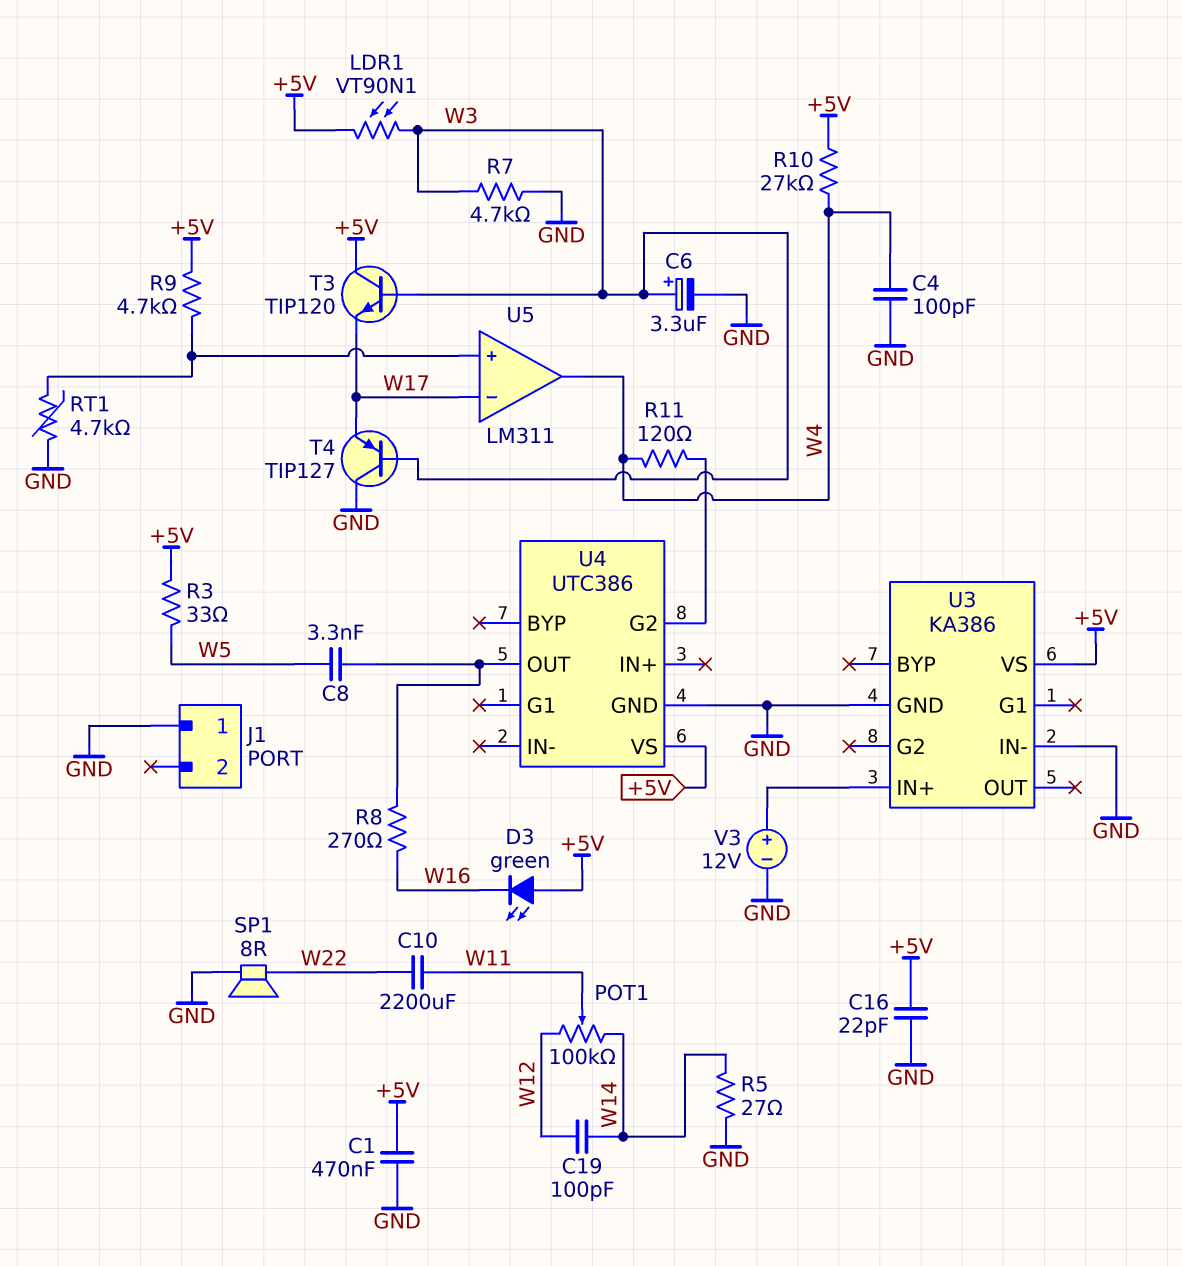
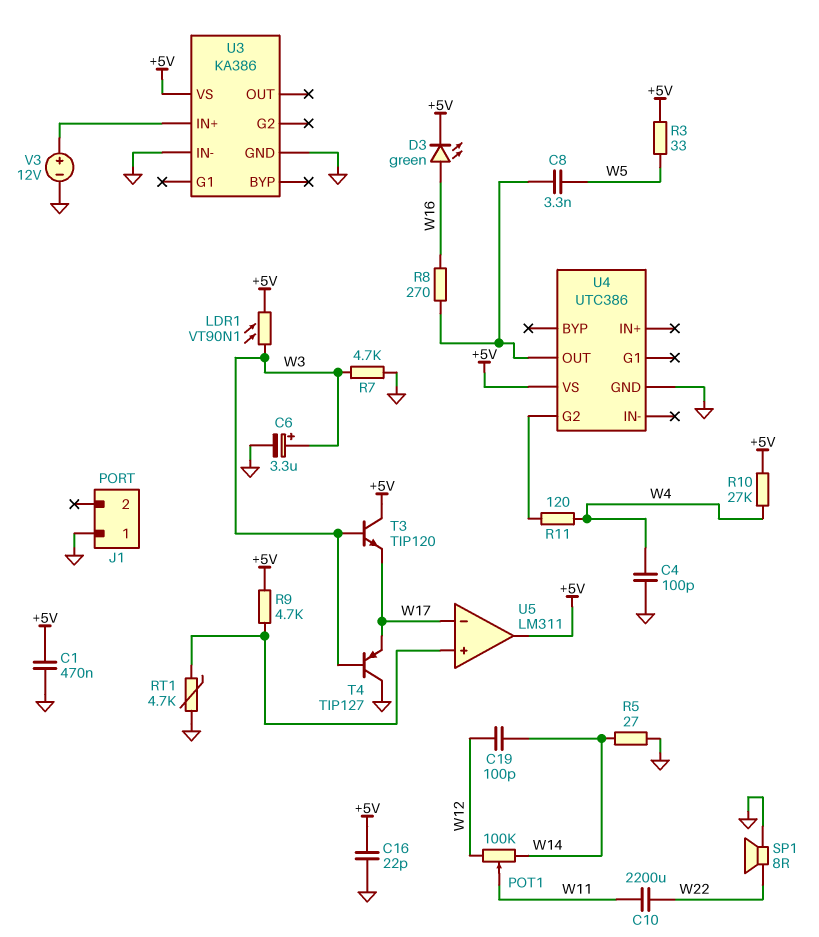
D3: LED green (A +5V, K W16) -> LED green (A W16, K +5V)
U5 pin out: W4 -> +5V

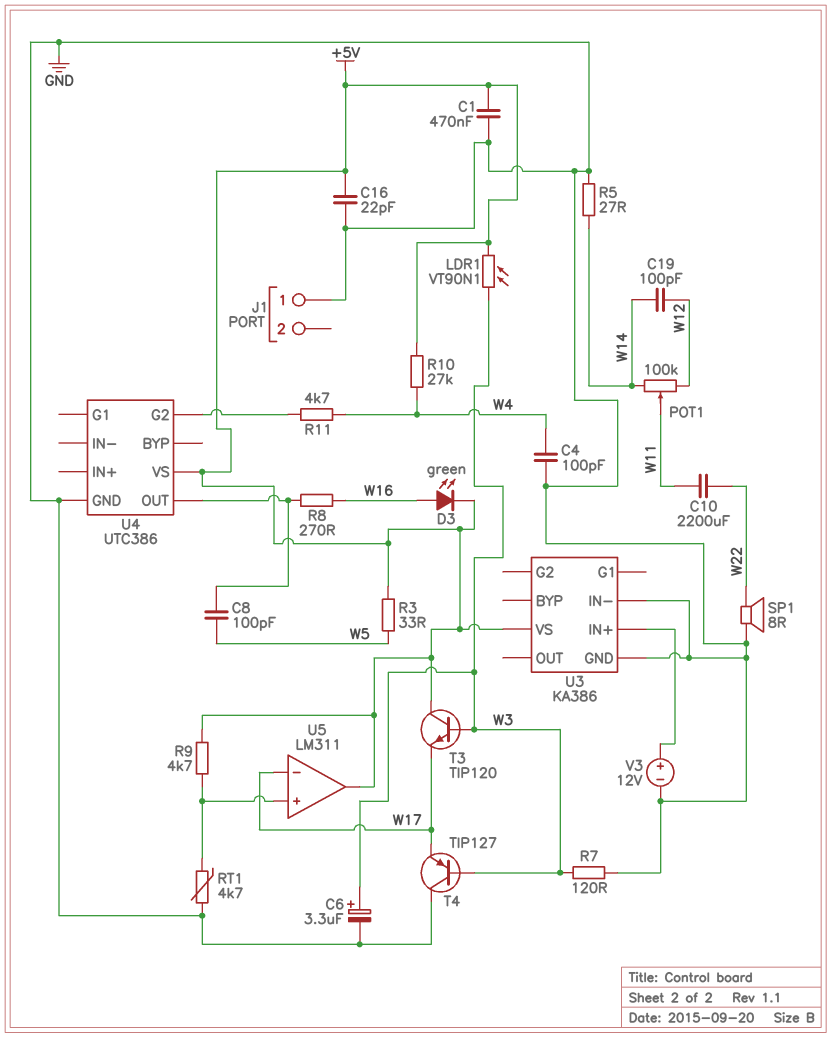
C8: 3.3nF (U4/OUT, W5) -> 100pF (U4/OUT, W5)
R7: 4.7k (GND, W3) -> 120 (GND, W3)
R11: 120 (U4/G2, W4) -> 4.7k (U4/G2, W4)

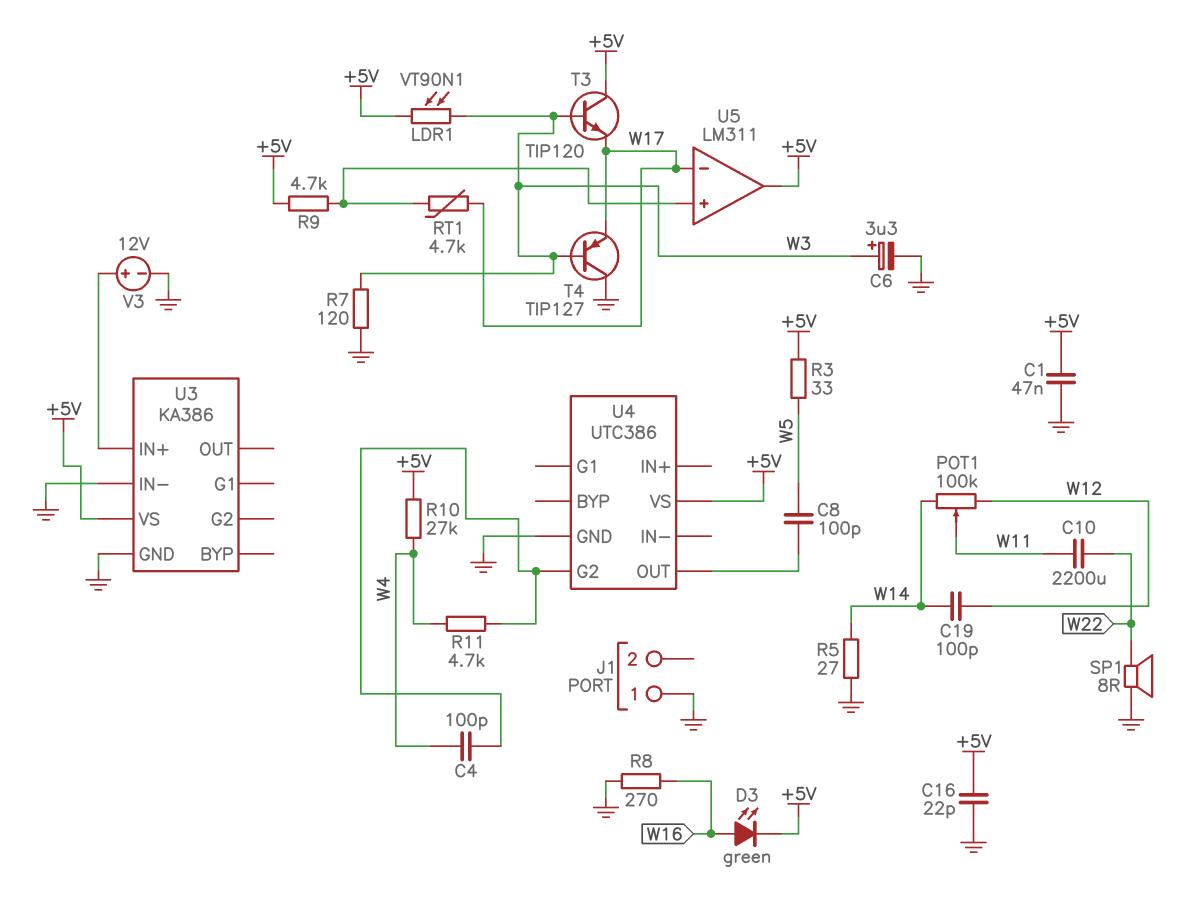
C1: 470nF (+5V, GND) -> 47nF (+5V, GND)
C4: 100pF (GND, W4) -> 100pF (U4/G2, W4)
R8: 270 (U4/OUT, W16) -> 270 (GND, W16)
RT1: 4.7k (GND, U5/in+) -> 4.7k (U5/in+, W17)

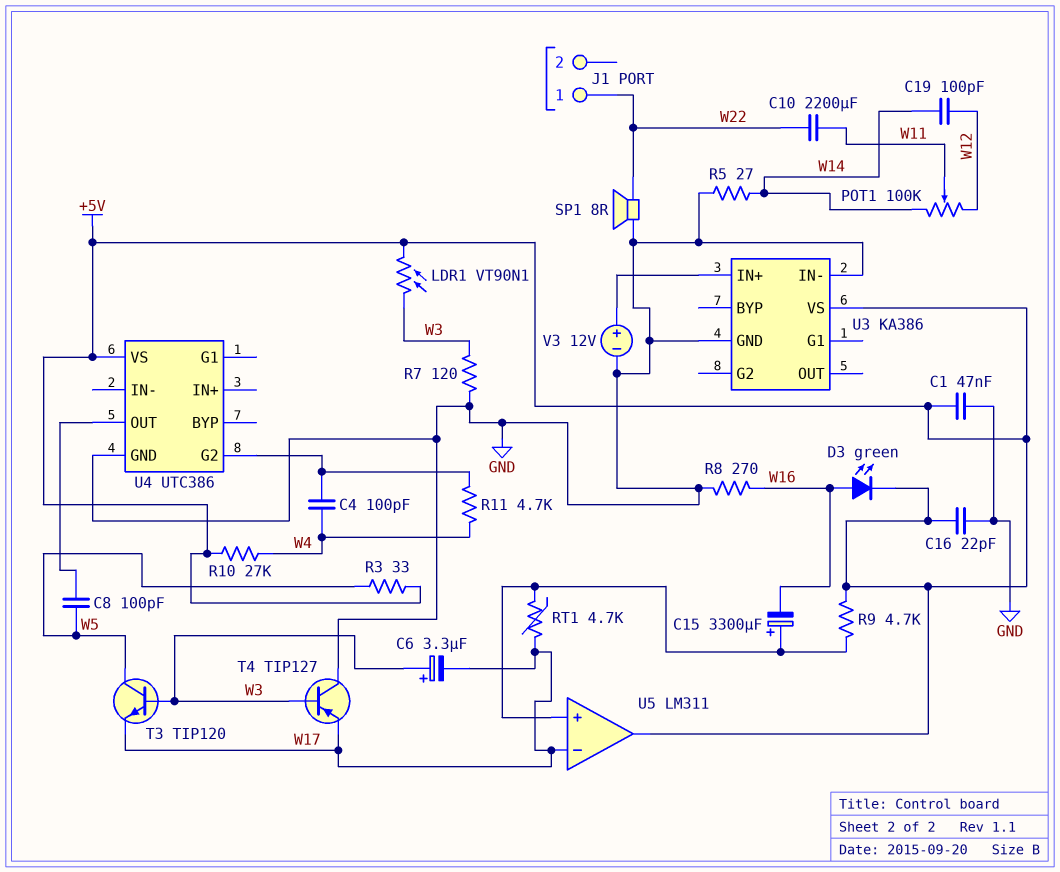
C6: 3.3uF (plus W3, minus GND) -> 3.3uF (plus W3, minus W17)
C15: none -> 3300uF (plus U5/in+, minus W16)
J1 pin 1: GND -> W22
T3: NPN TIP120 (B W3, C +5V, E W17) -> NPN TIP120 (B W3, C W5, E W17)

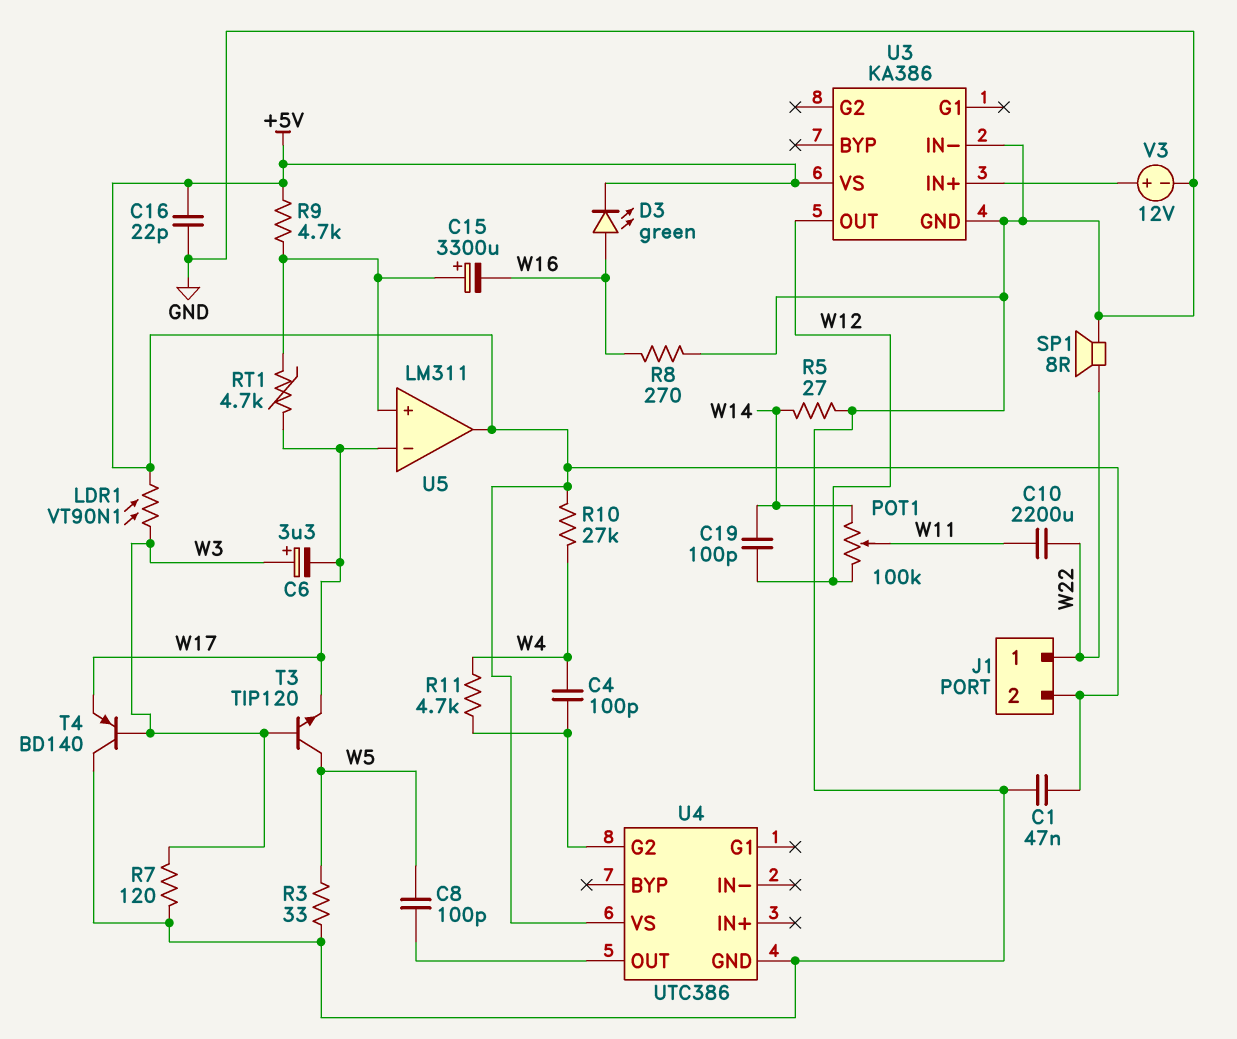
J1 pin 2: none -> +5V
R3: 33 (+5V, W5) -> 33 (GND, W5)
T4: PNP TIP127 (B W3, C GND, E W17) -> PNP BD140 (B W3, C GND, E W17)
U3 pin OUT: none -> W12

